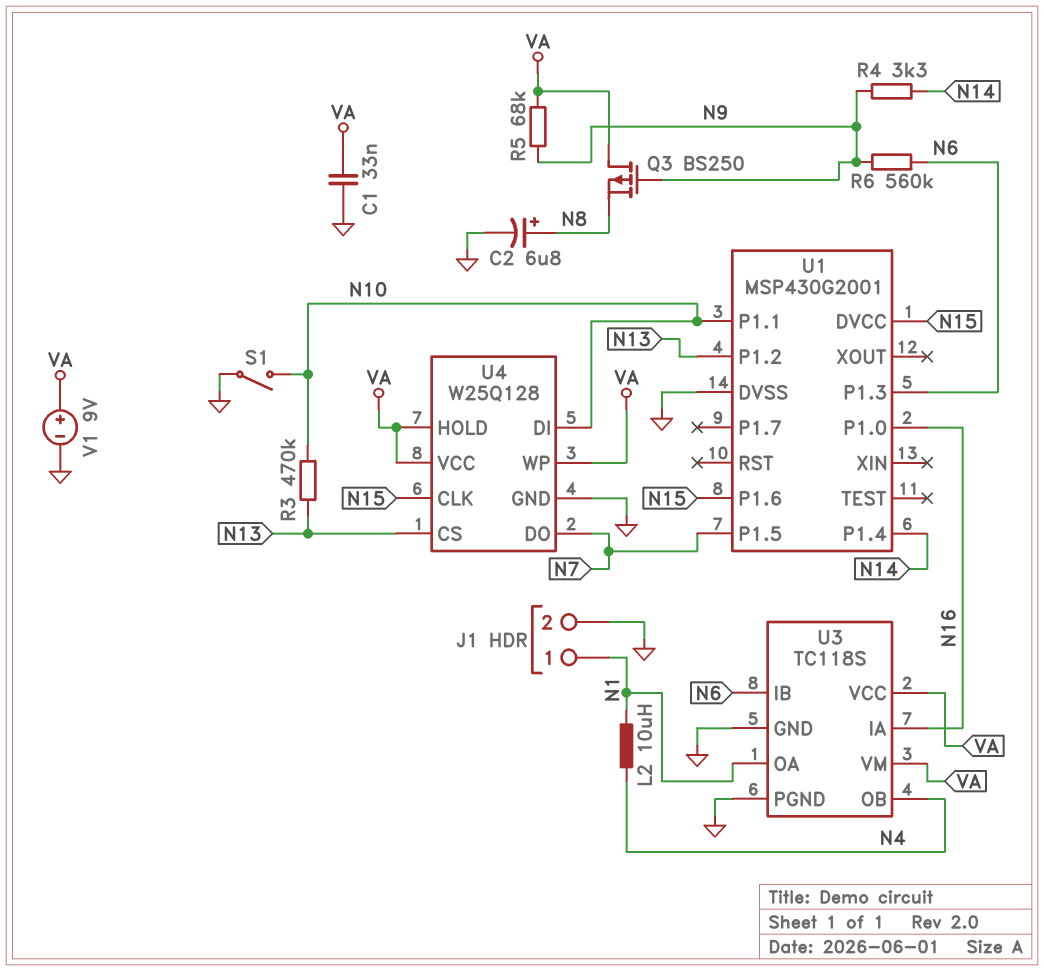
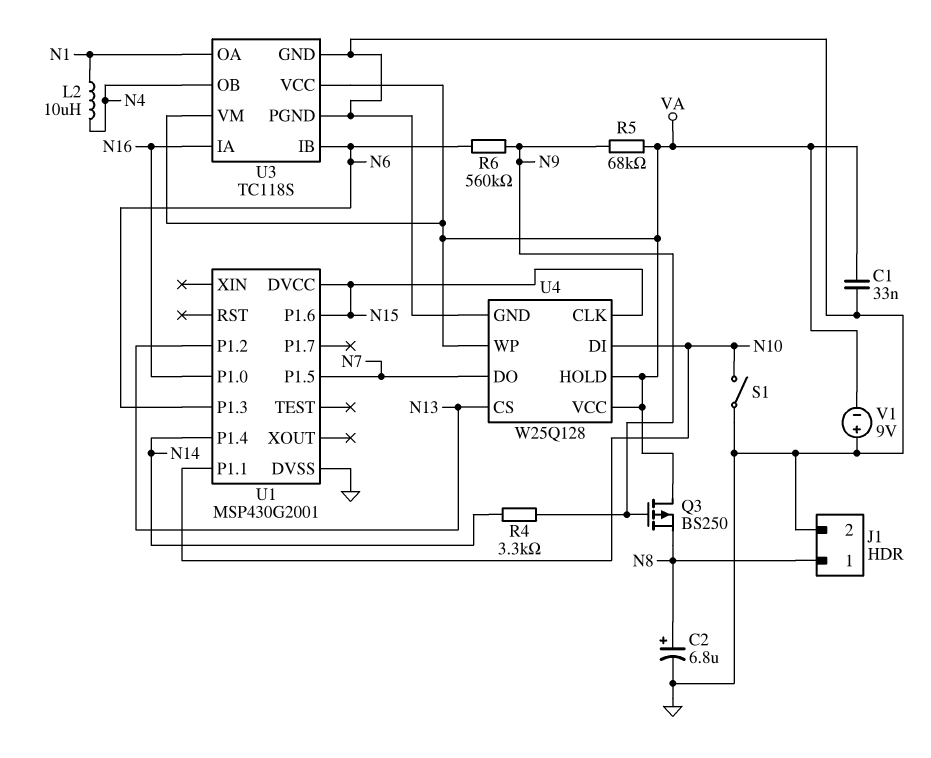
J1 pin 1: N1 -> N8
R3: 470k (N10, N13) -> none
V1: 9V (plus VA, minus GND) -> 9V (plus GND, minus VA)

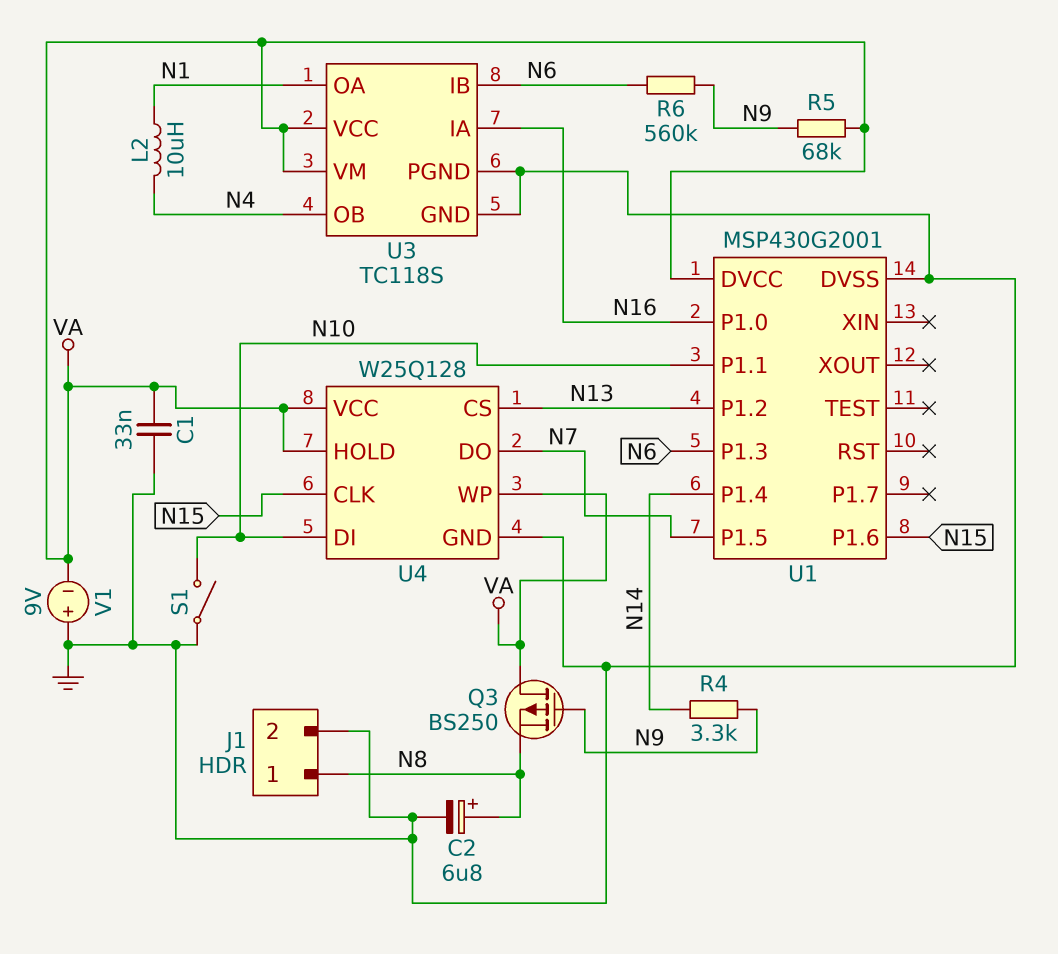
U1 pin DVCC: N15 -> VA

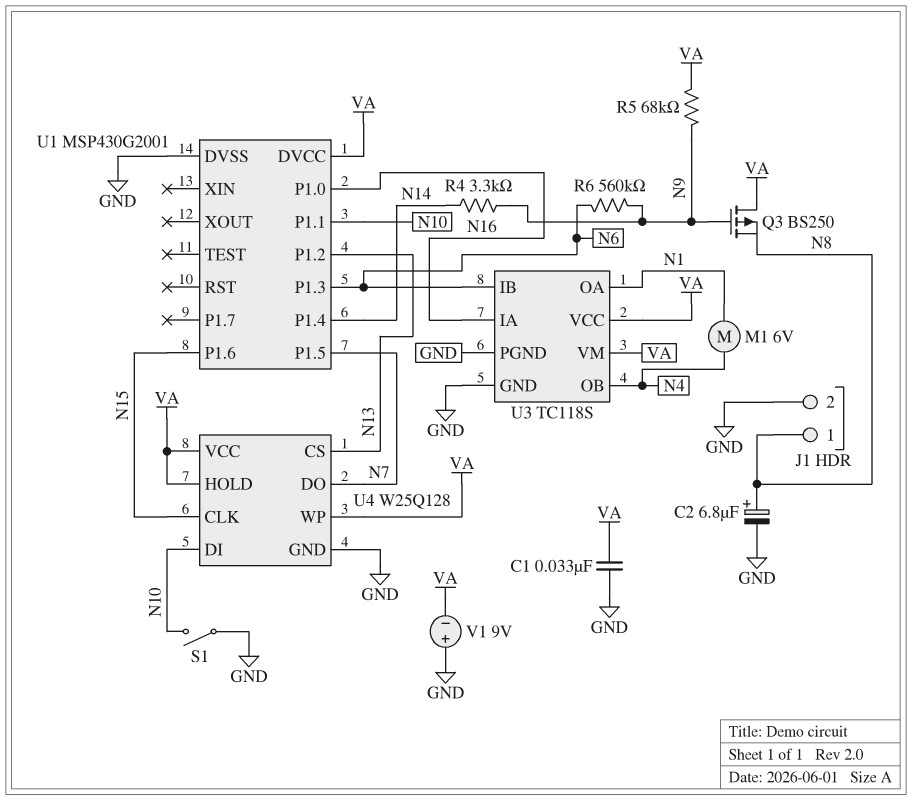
L2: 10uH (N1, N4) -> none
M1: none -> motor 6V (N1, N4)

